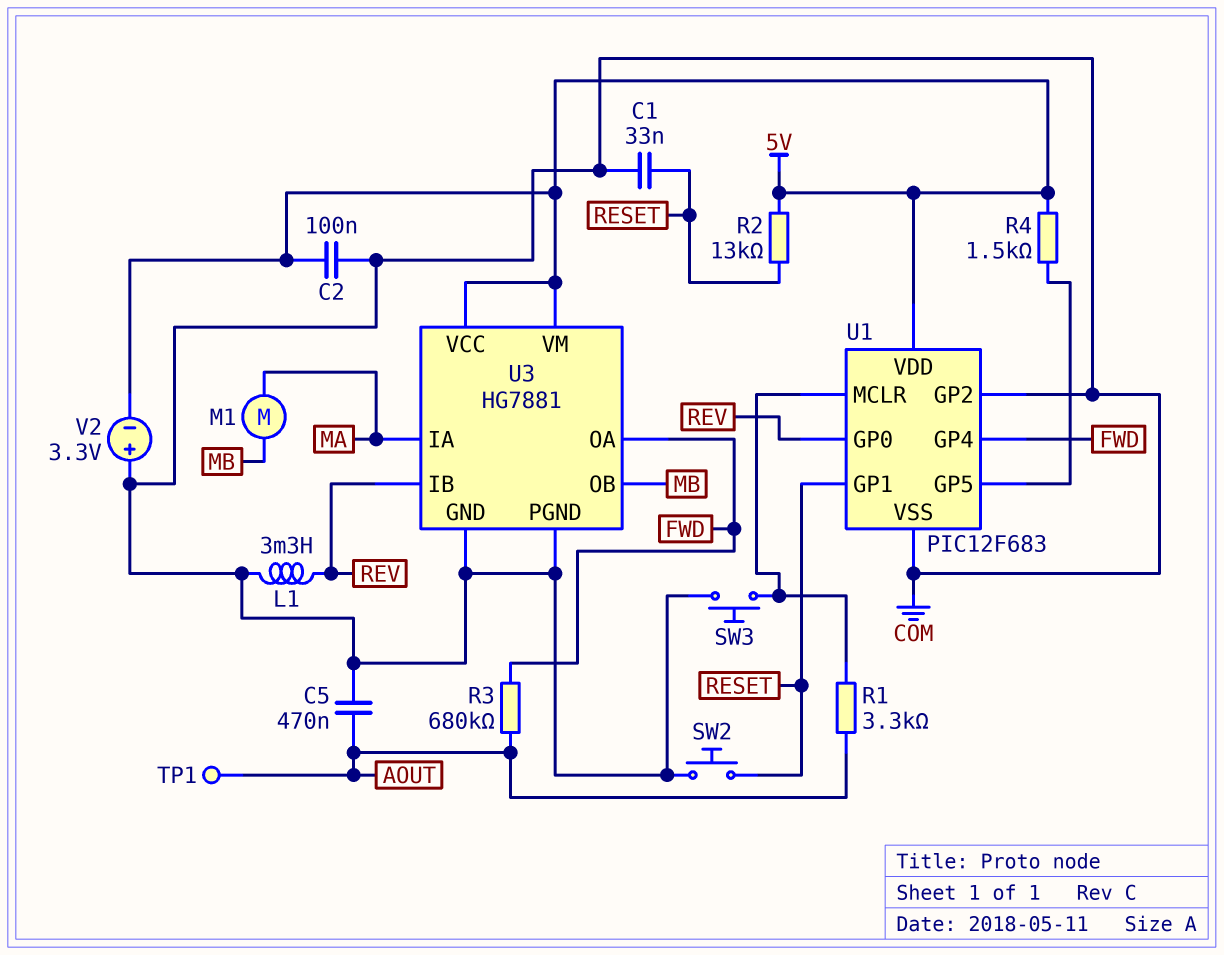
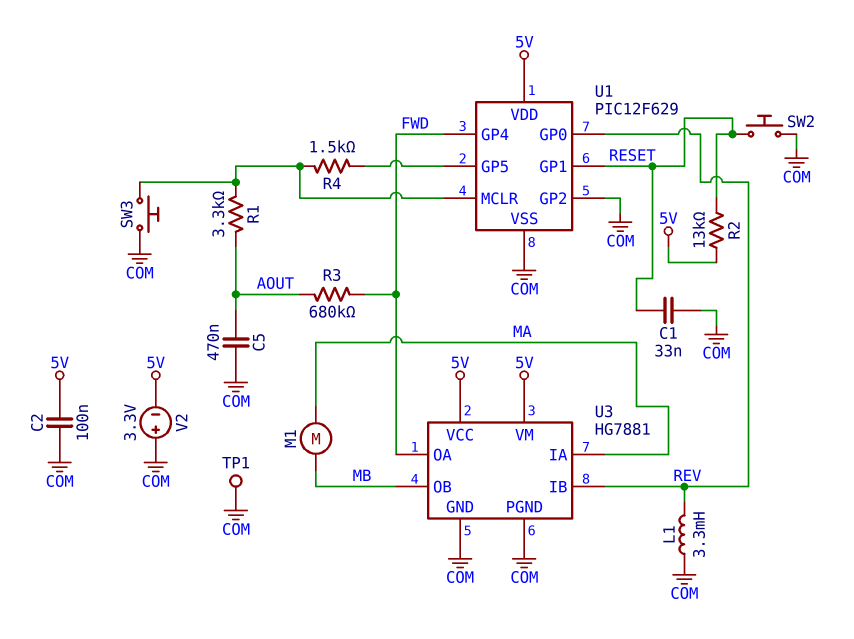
R4: 1.5k (5V, U1/GP5) -> 1.5k (U1/GP5, U1/MCLR)
TP1: test point (AOUT) -> test point (COM)
U1: PIC12F683 -> PIC12F629

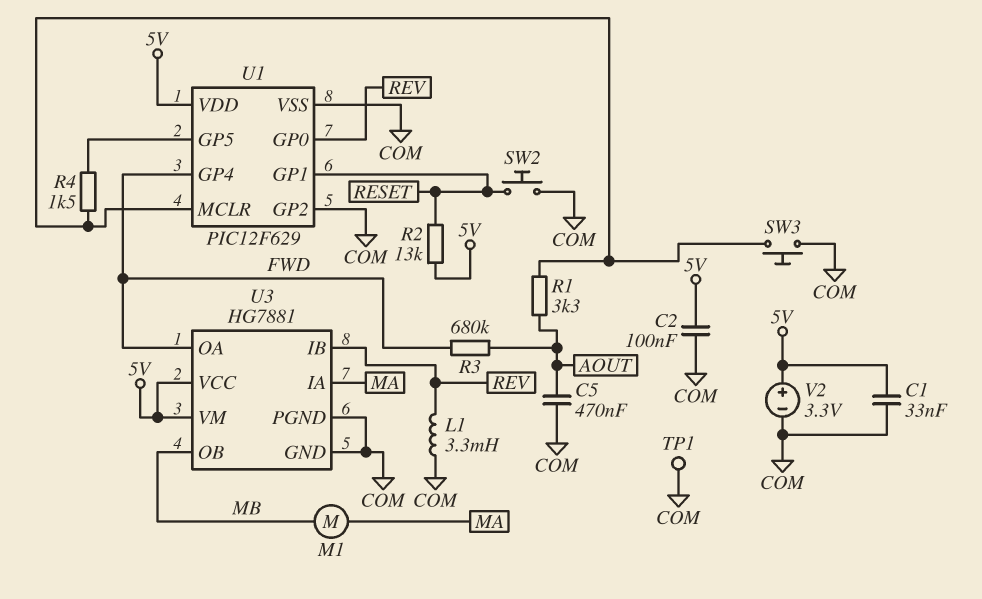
C1: 33nF (COM, RESET) -> 33nF (5V, COM)
V2: 3.3V (plus COM, minus 5V) -> 3.3V (plus 5V, minus COM)

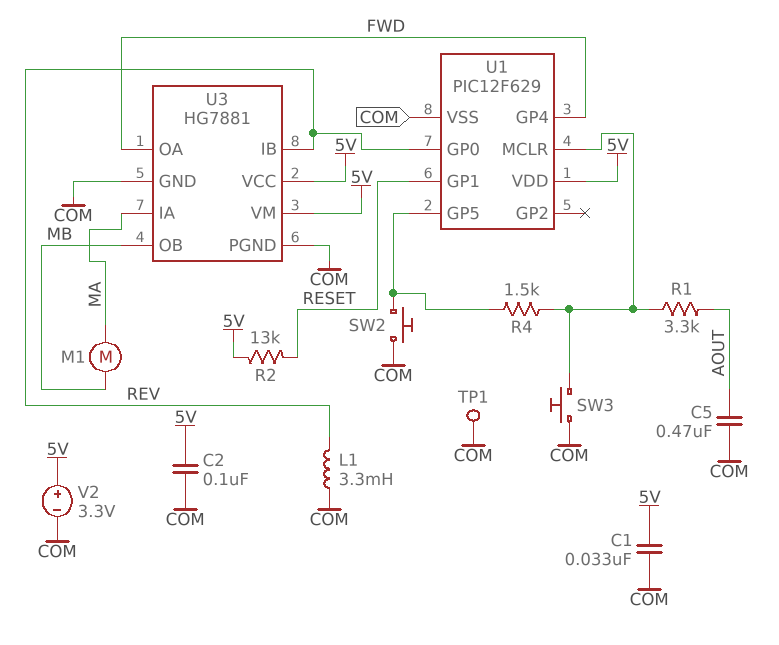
R3: 680k (AOUT, FWD) -> none
SW2: button (COM, RESET) -> button (COM, U1/GP5)
U1 pin GP2: COM -> none

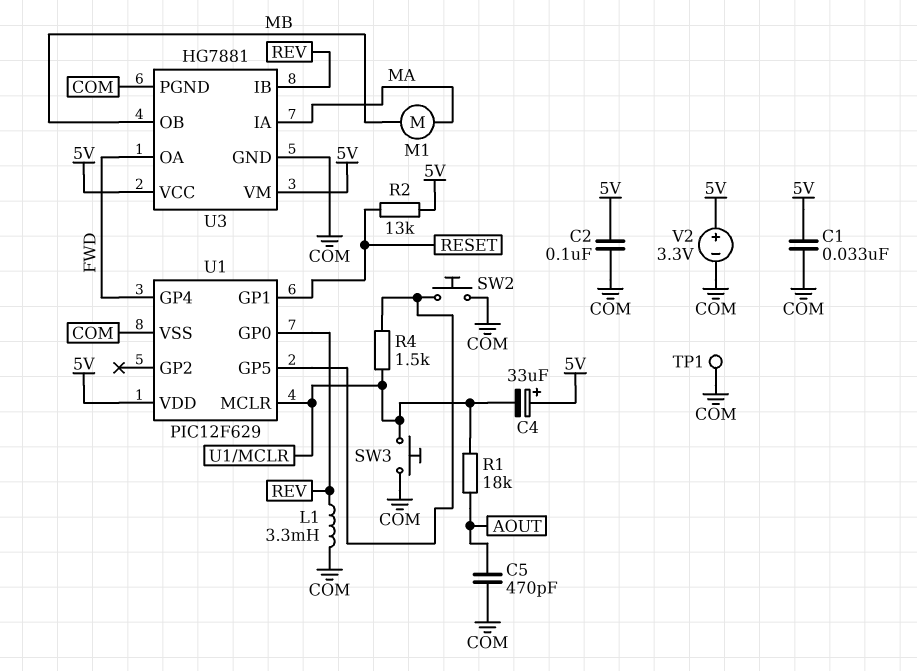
C4: none -> 33uF (plus 5V, minus U1/MCLR)
C5: 470nF (AOUT, COM) -> 470pF (AOUT, COM)
R1: 3.3k (AOUT, U1/MCLR) -> 18k (AOUT, U1/MCLR)

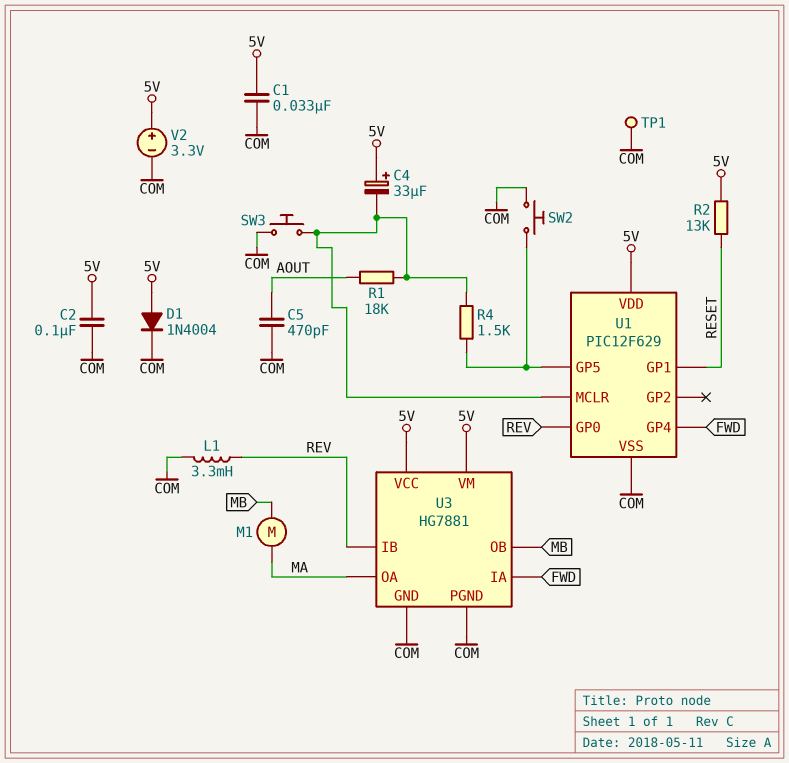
D1: none -> diode 1N4004 (A 5V, K COM)
U3 pin IA: MA -> FWD
U3 pin OA: FWD -> MA

